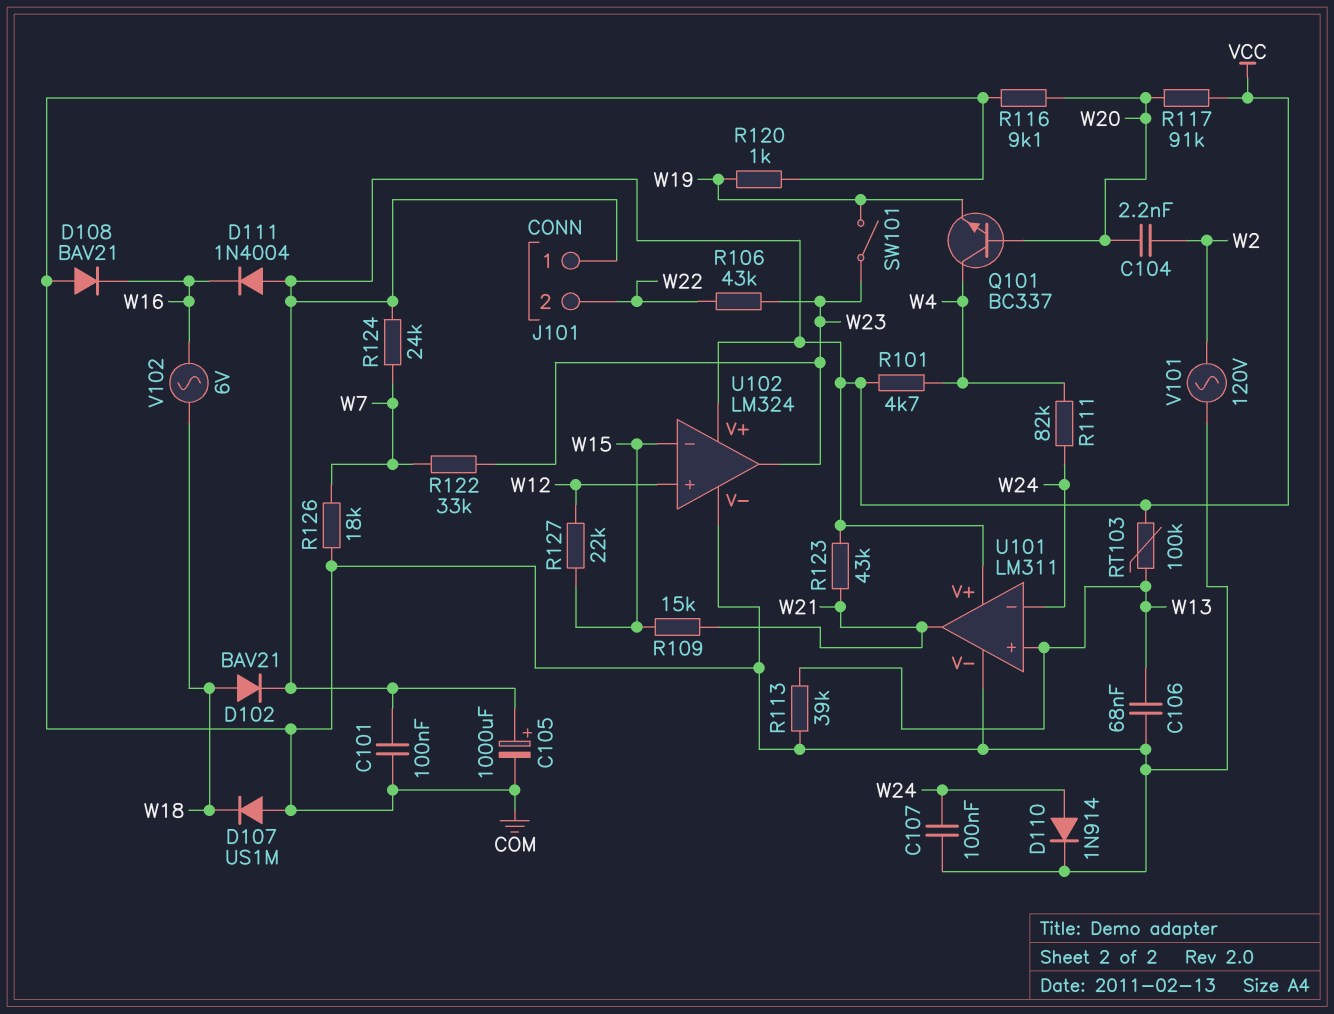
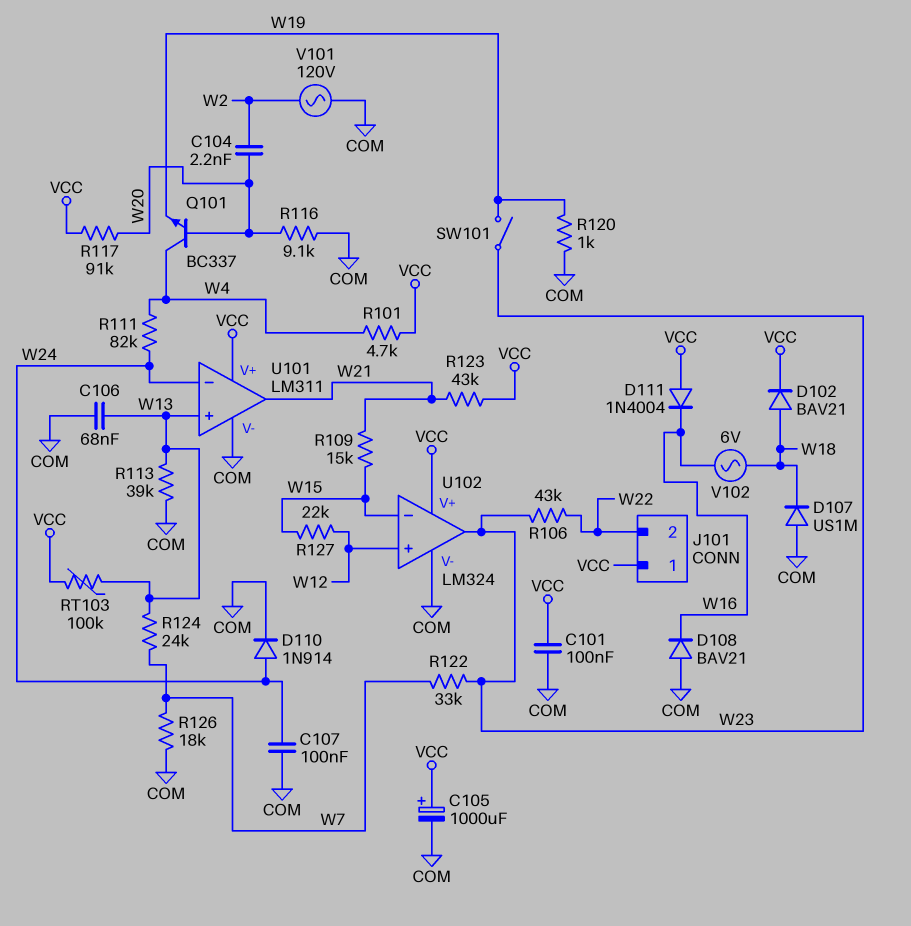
R124: 24k (VCC, W7) -> 24k (W7, W13)

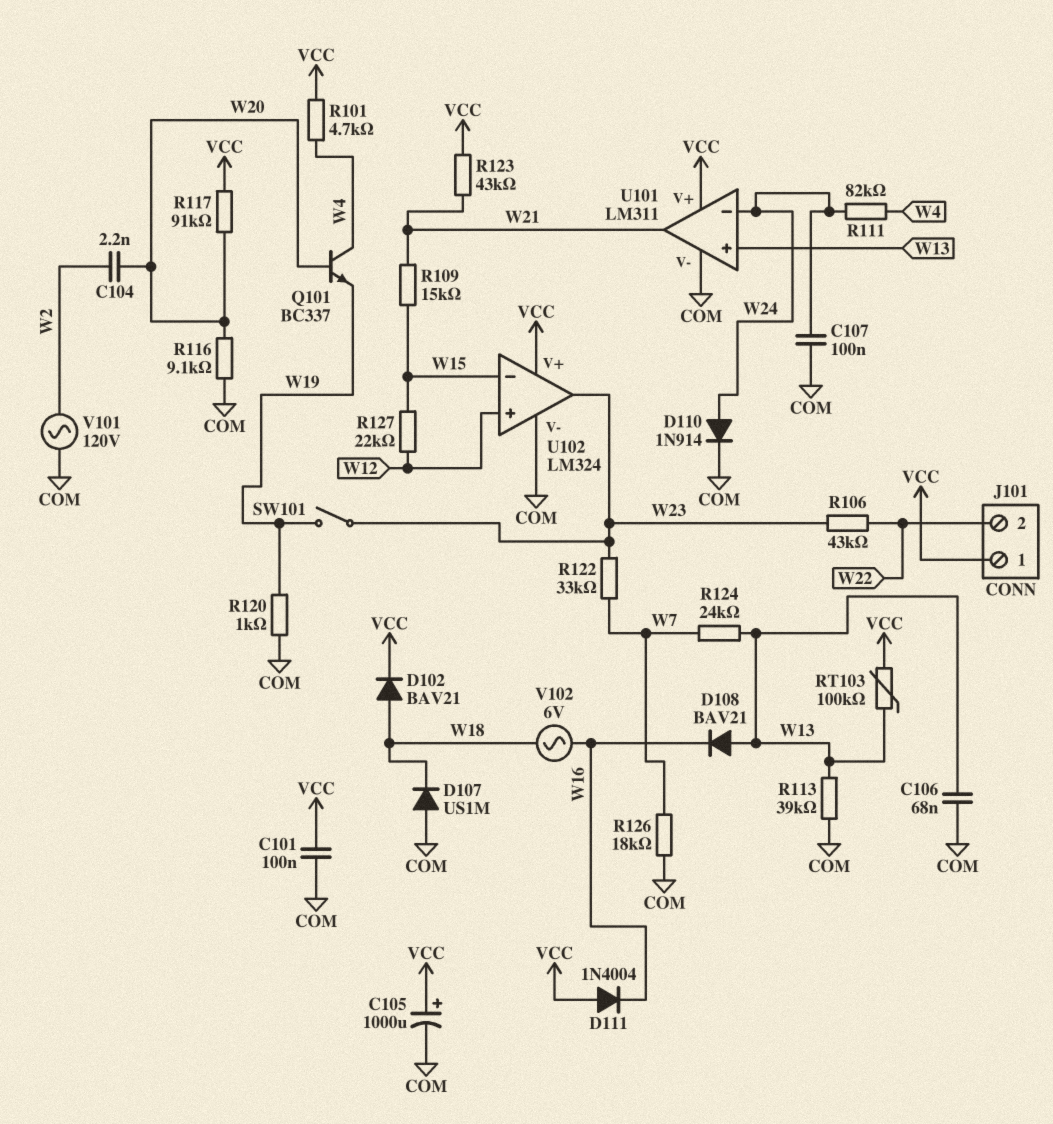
D108: diode BAV21 (A COM, K W16) -> diode BAV21 (A W13, K W16)

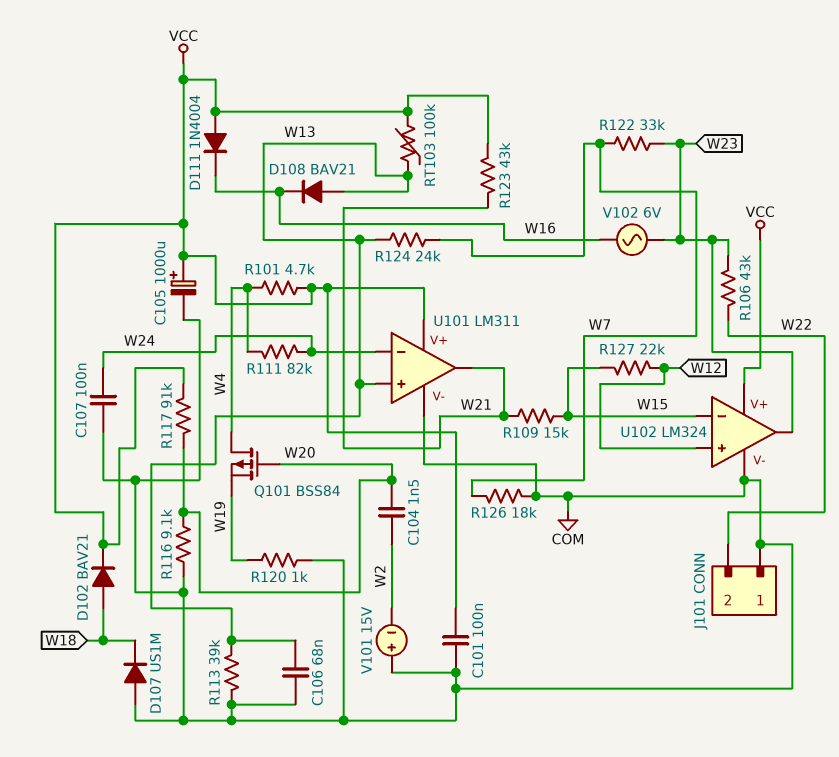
C104: 2.2nF (W2, W20) -> 1.5nF (W2, W20)
D110: diode 1N914 (A W24, K COM) -> none
J101 pin 1: VCC -> COM
Q101: NPN BC337 (B W20, C W4, E W19) -> PMOS BSS84 (G W20, D W4, S W19)
SW101: switch (W19, W23) -> none
V101: AC 120V (COM, W2) -> 15V (plus COM, minus W2)
V102: AC 6V (W16, W18) -> AC 6V (W16, W23)

